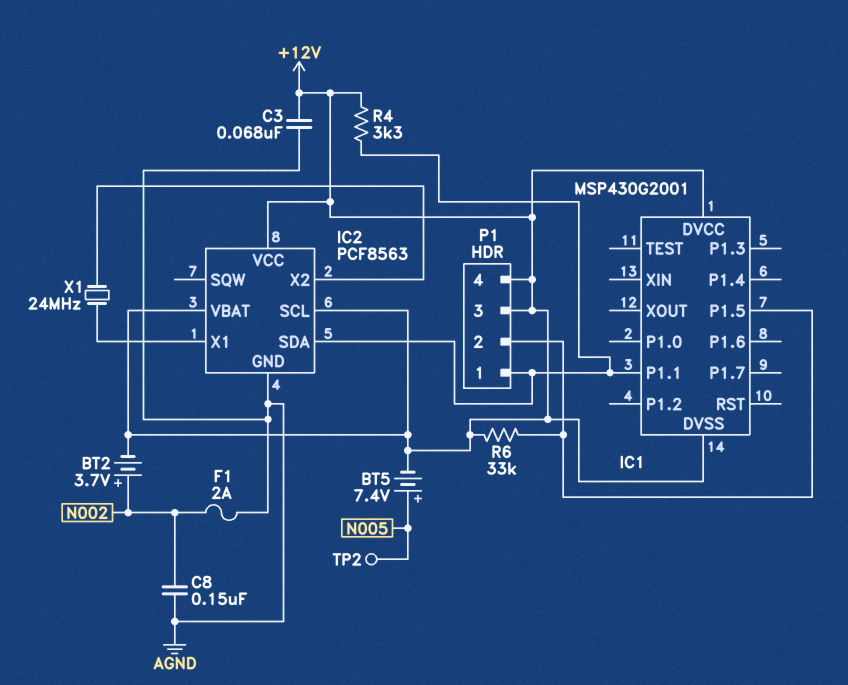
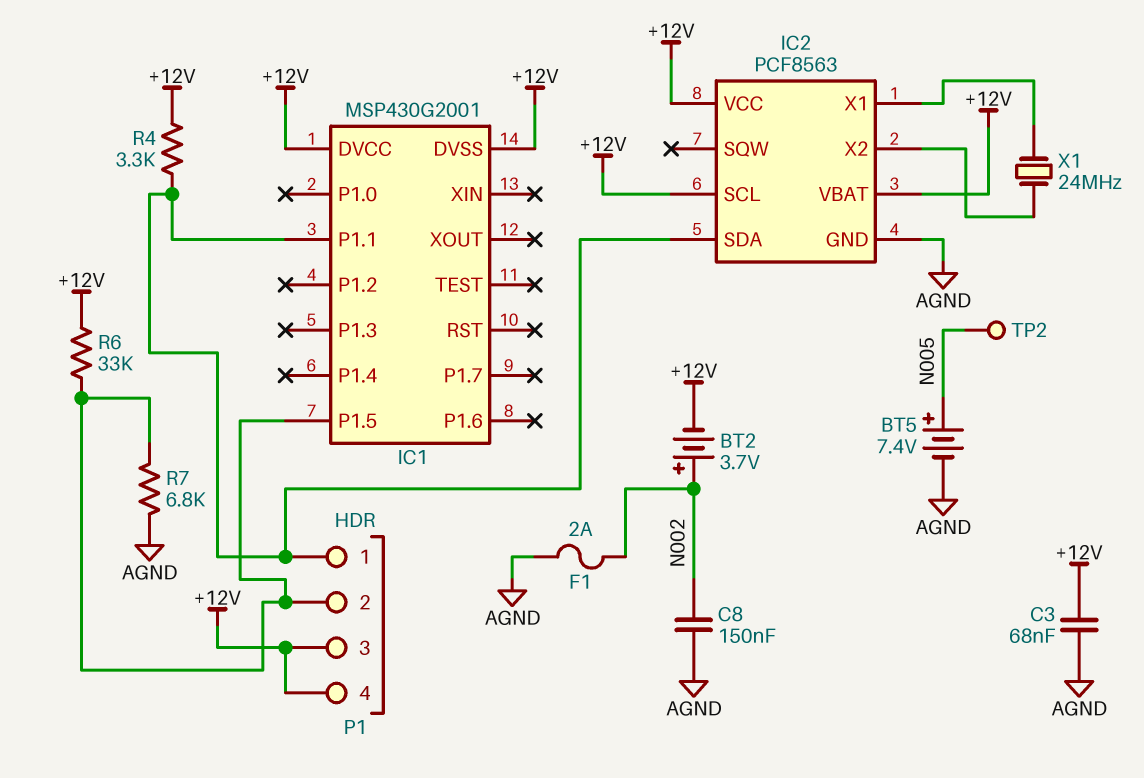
BT5: 7.4V (plus N005, minus +12V) -> 7.4V (plus N005, minus AGND)
R7: none -> 6.8k (AGND, IC1/P1.5)

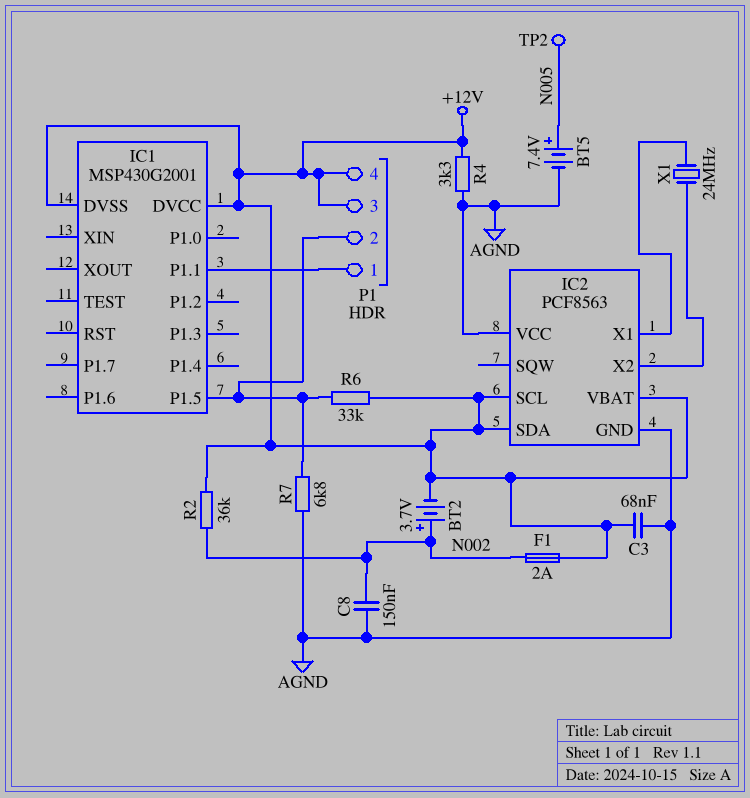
F1: 2A (AGND, N002) -> 2A (+12V, N002)
IC2 pin SDA: IC1/P1.1 -> +12V
IC2 pin VCC: +12V -> AGND
R2: none -> 36k (+12V, N002)
R4: 3.3k (+12V, IC1/P1.1) -> 3.3k (+12V, AGND)

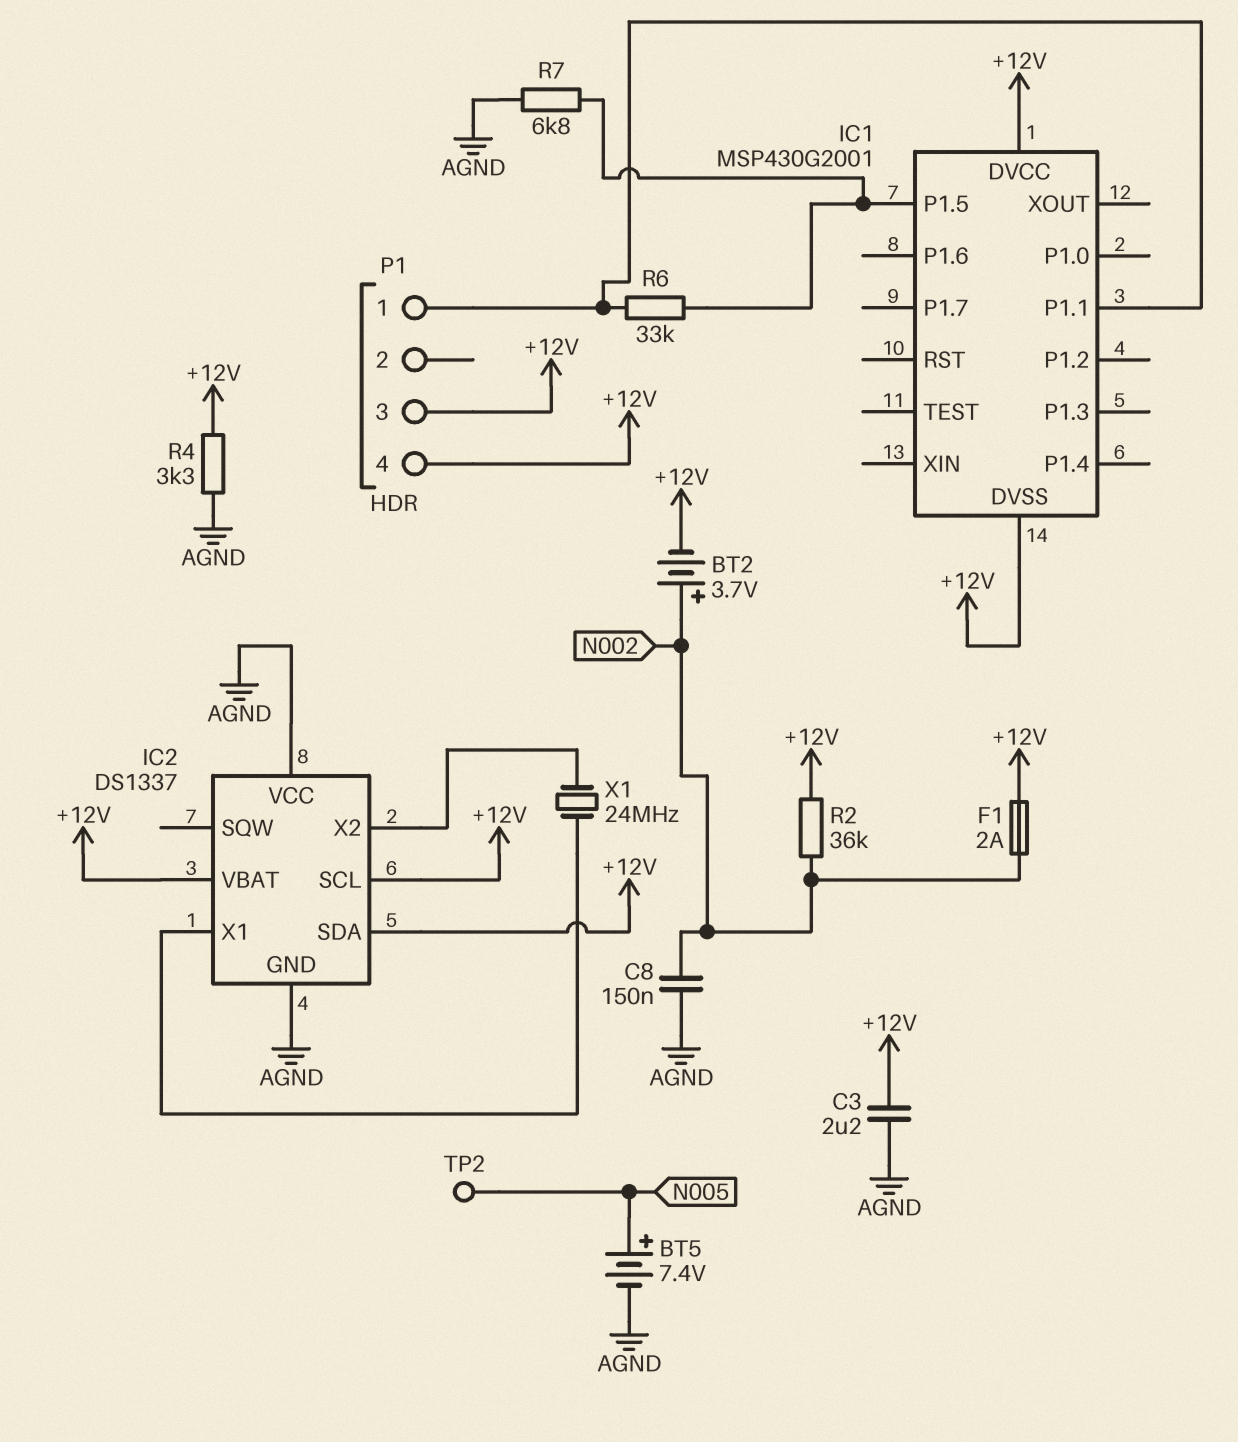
C3: 68nF (+12V, AGND) -> 2.2uF (+12V, AGND)
IC2: PCF8563 -> DS1337
P1 pin 2: IC1/P1.5 -> none
R6: 33k (+12V, IC1/P1.5) -> 33k (IC1/P1.1, IC1/P1.5)

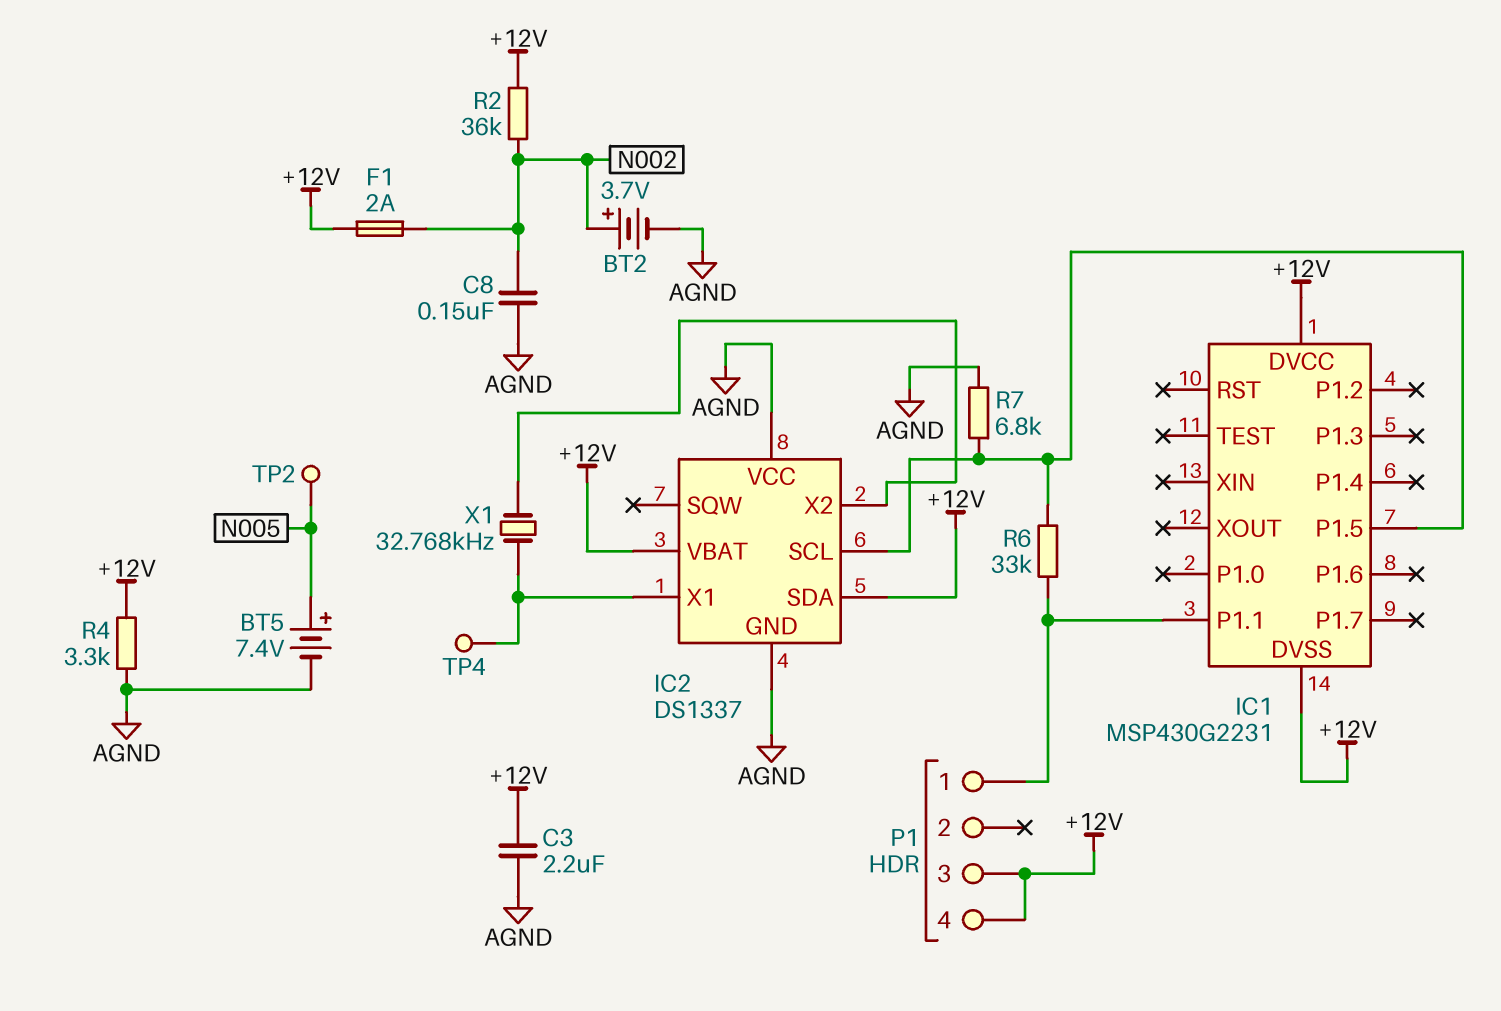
BT2: 3.7V (plus N002, minus +12V) -> 3.7V (plus N002, minus AGND)
IC1: MSP430G2001 -> MSP430G2231
IC2 pin SCL: +12V -> IC1/P1.5
TP4: none -> test point (IC2/X1)
X1: 24MHz (IC2/X1, IC2/X2) -> 32.768kHz (IC2/X1, IC2/X2)

